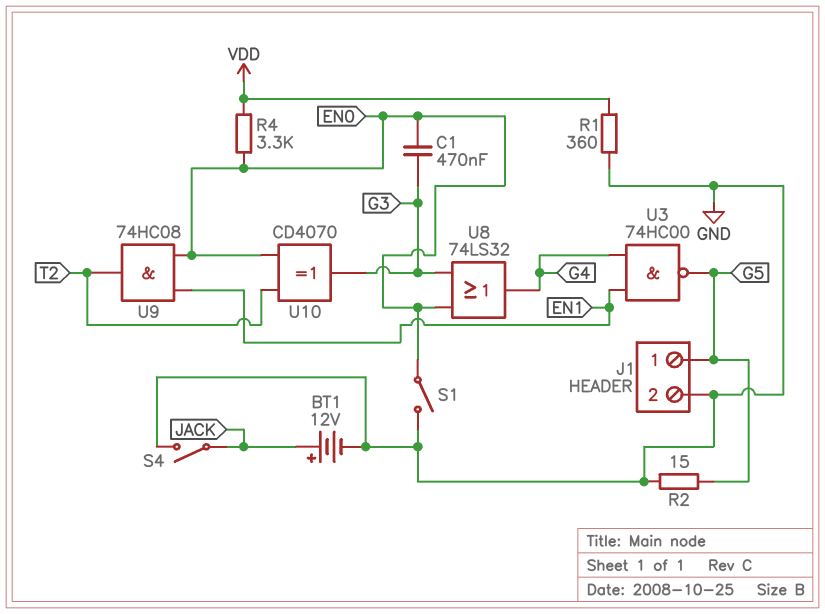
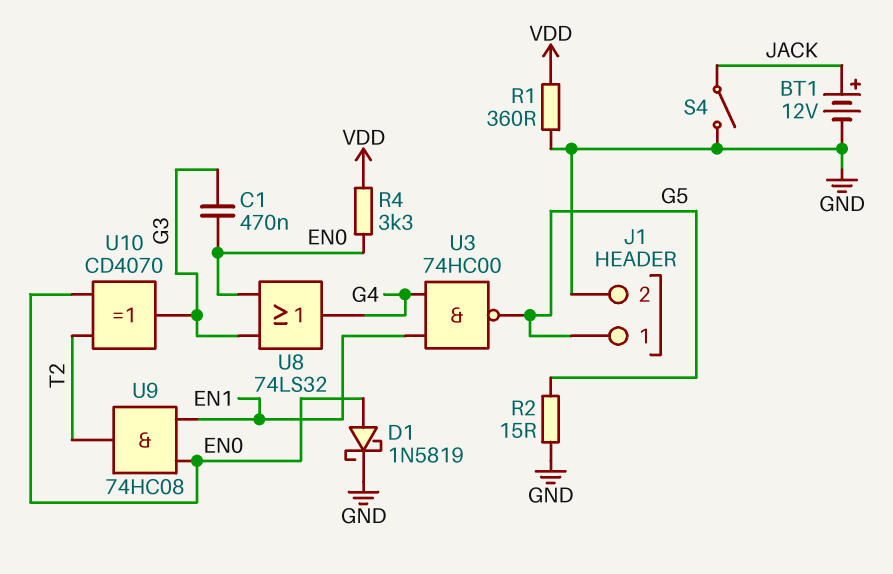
D1: none -> schottky 1N5819 (A EN0, K GND)
S1: switch (EN0, GND) -> none

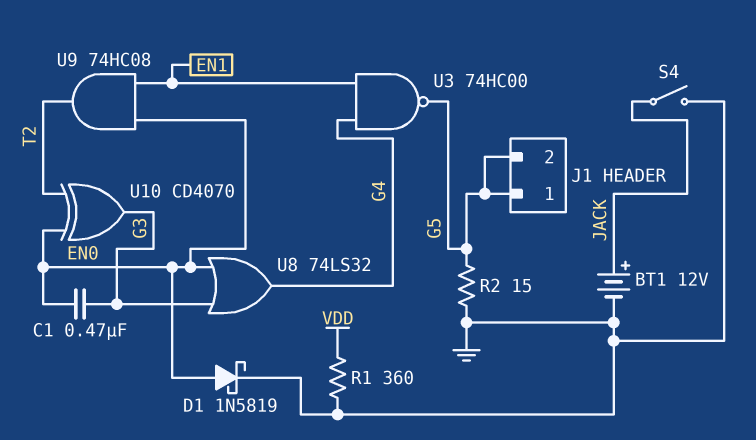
J1 pin 2: GND -> G5
R4: 3.3k (EN0, VDD) -> none

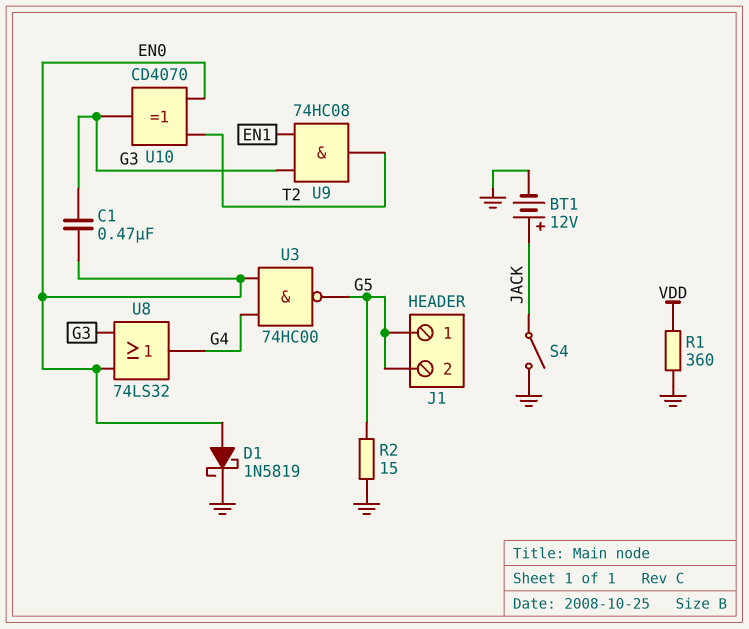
U3: NAND 74HC00 (in EN1, in G4, out G5) -> NAND 74HC00 (in EN0, in G4, out G5)
U9: AND 74HC08 (in EN0, in EN1, out T2) -> AND 74HC08 (in EN1, in G3, out T2)

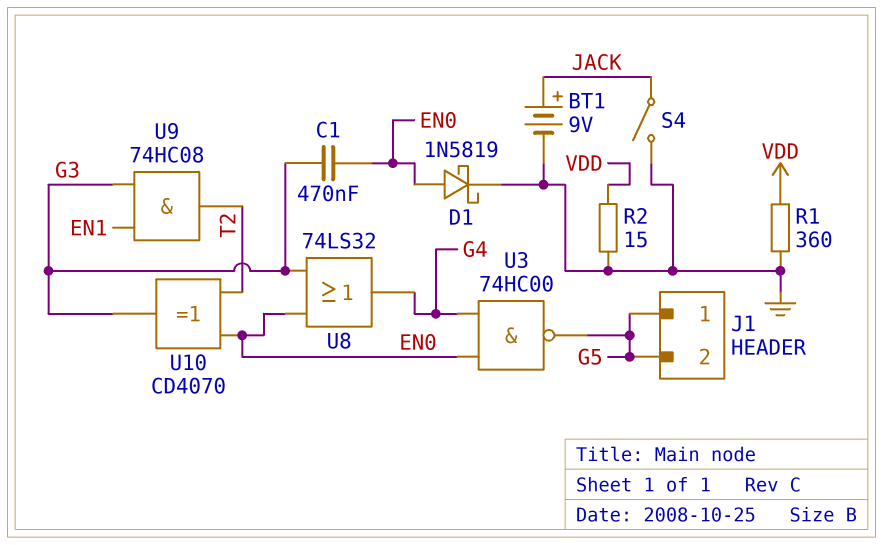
BT1: 12V (plus JACK, minus GND) -> 9V (plus JACK, minus GND)
R2: 15 (G5, GND) -> 15 (GND, VDD)

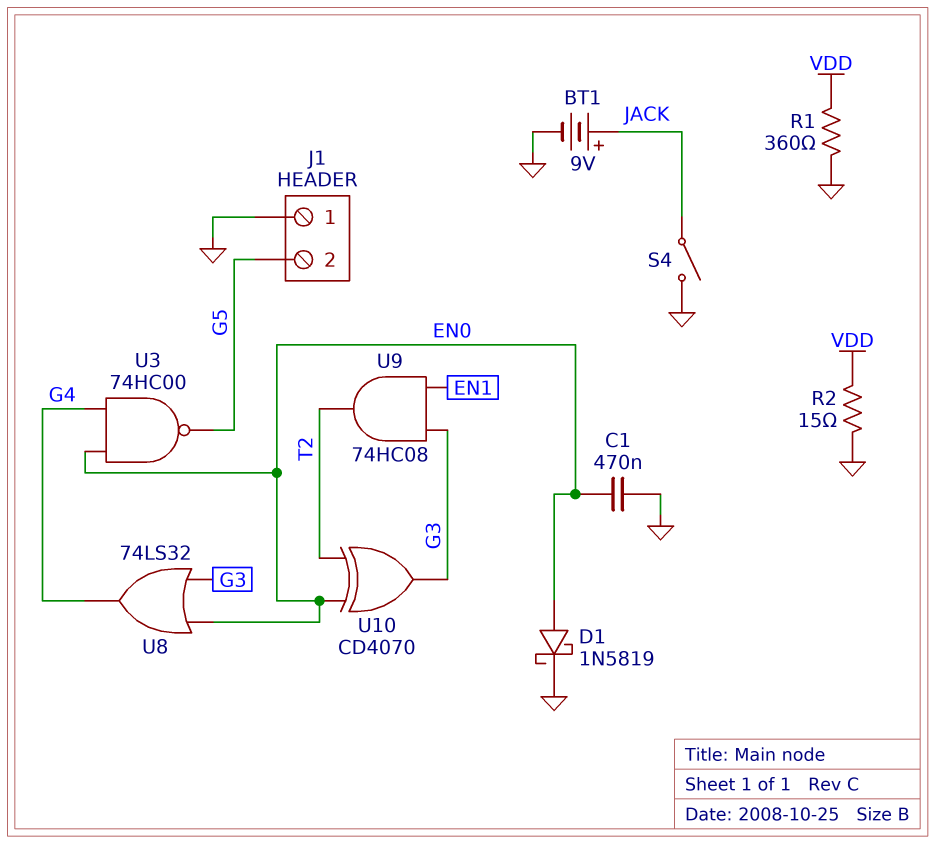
C1: 470nF (EN0, G3) -> 470nF (EN0, GND)
J1 pin 1: G5 -> GND

